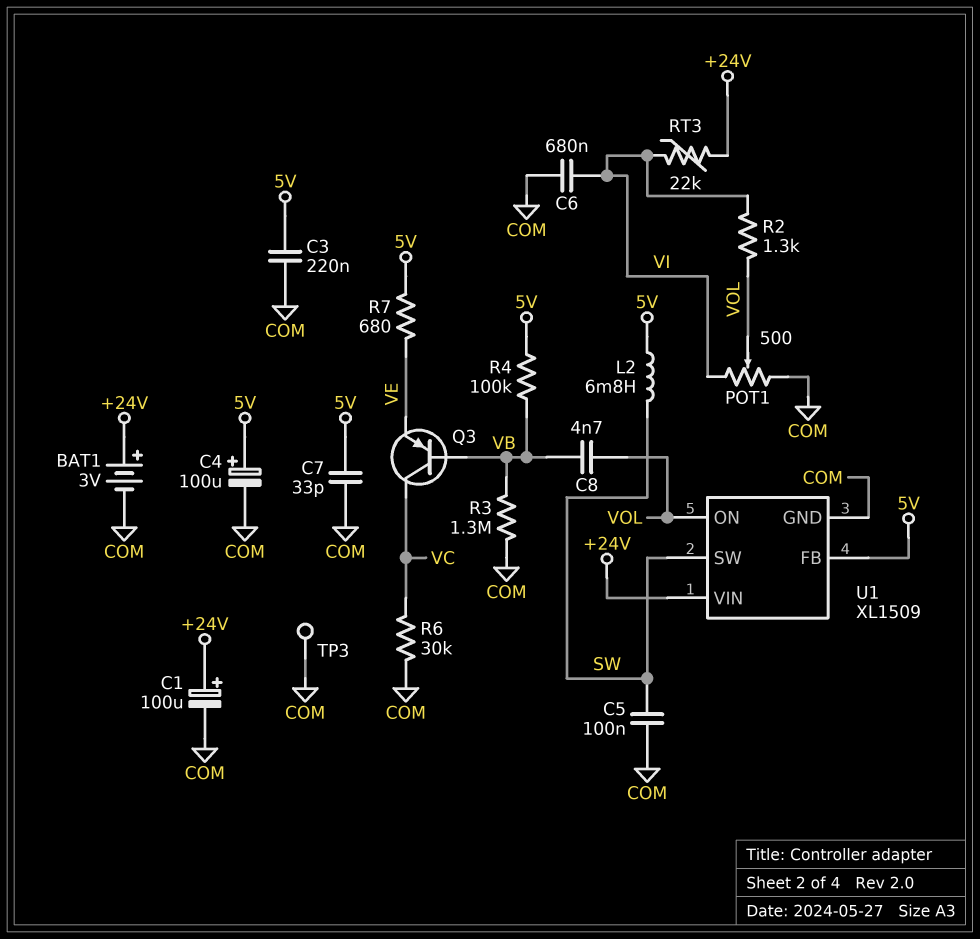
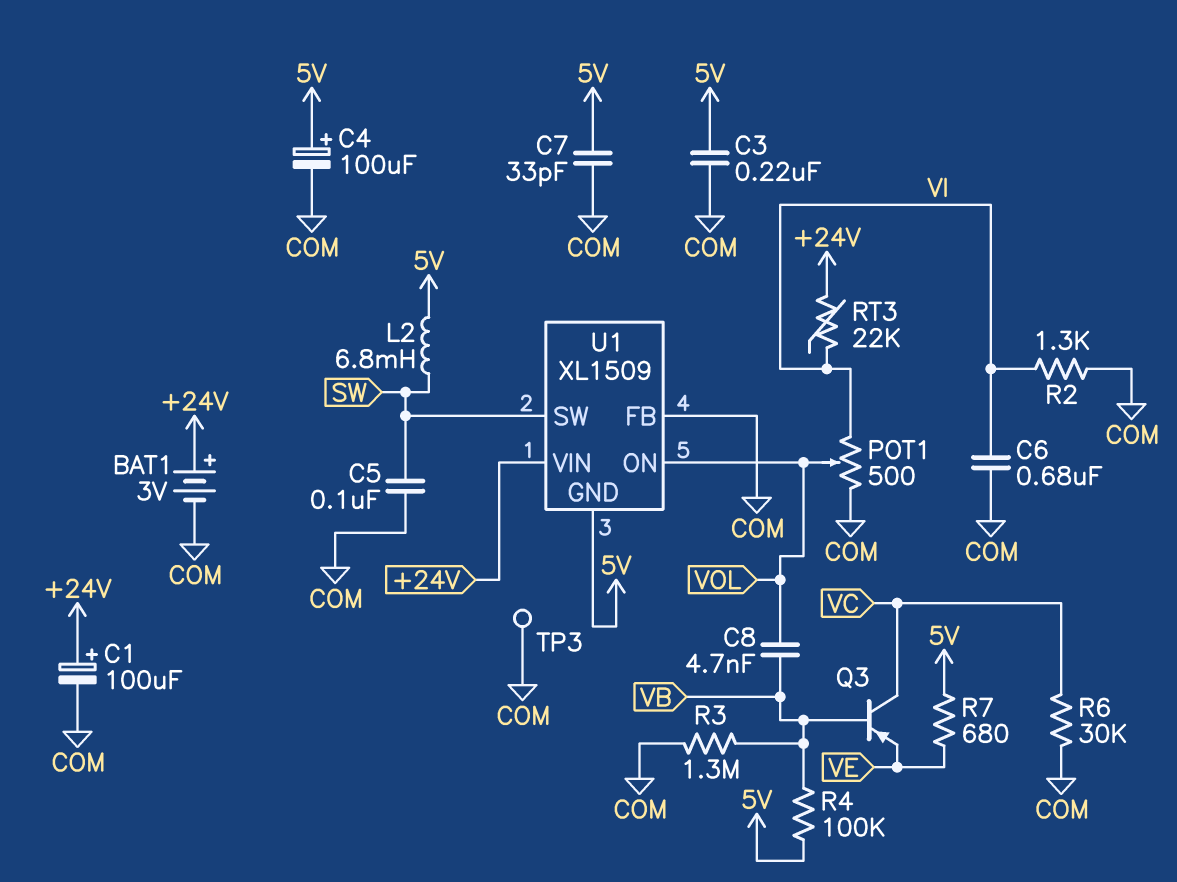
R2: 1.3k (VI, VOL) -> 1.3k (COM, VI)
U1 pin FB: 5V -> COM
U1 pin GND: COM -> 5V

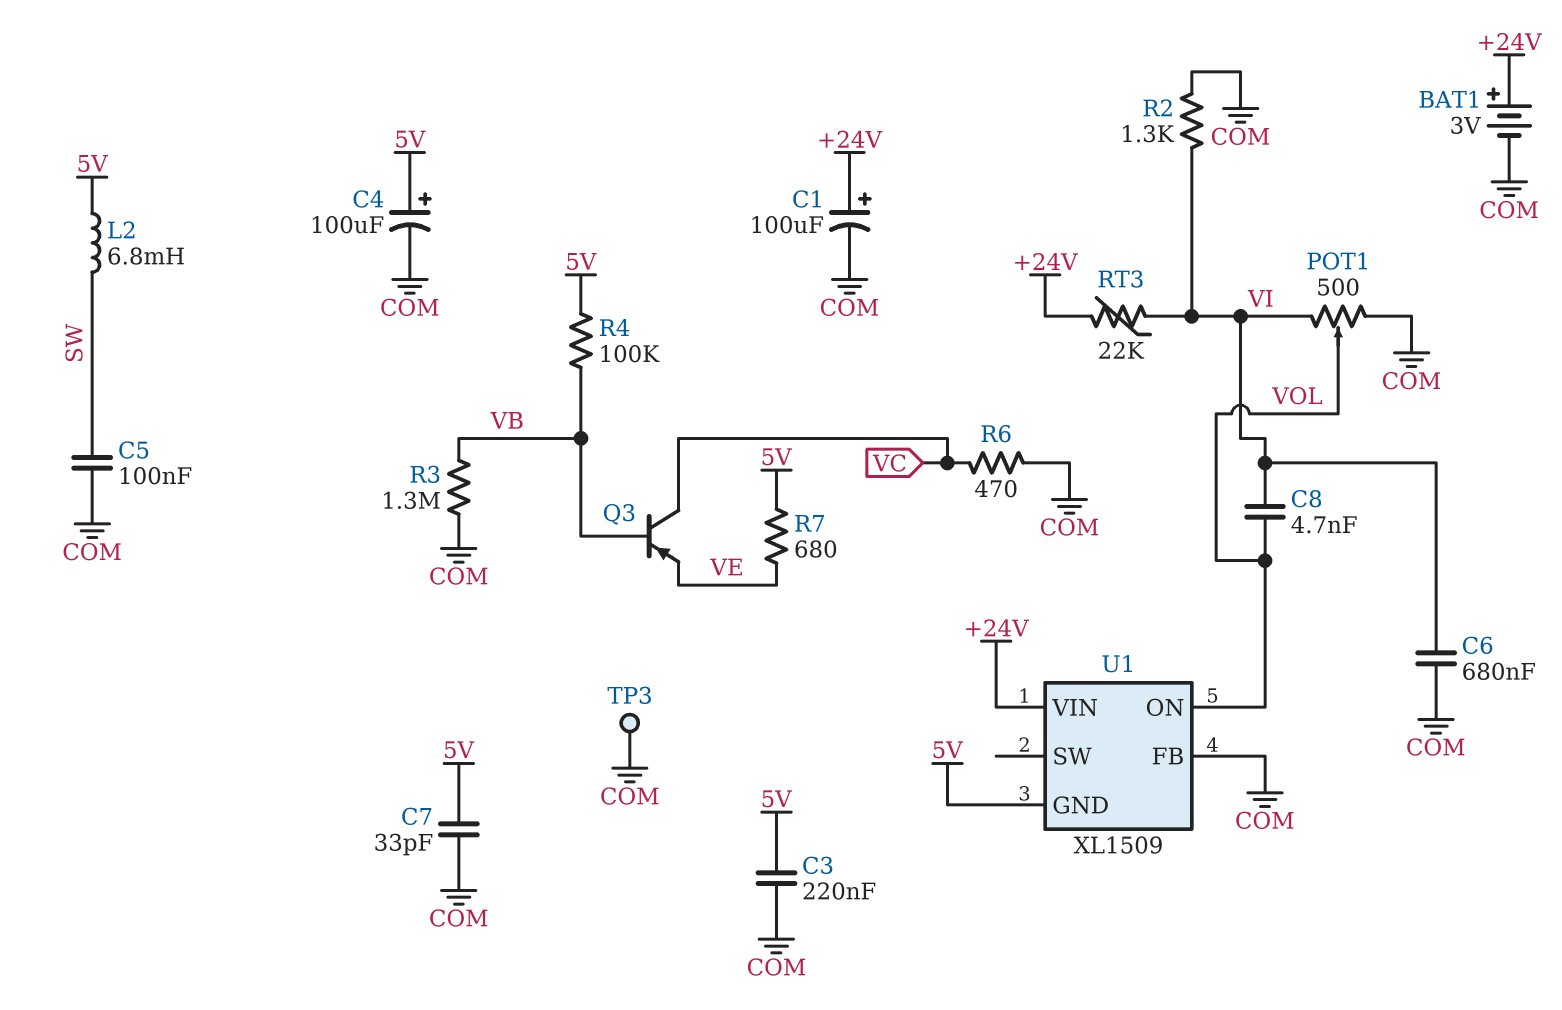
C8: 4.7nF (VB, VOL) -> 4.7nF (VI, VOL)
R6: 30k (COM, VC) -> 470 (COM, VC)
U1 pin SW: SW -> none

